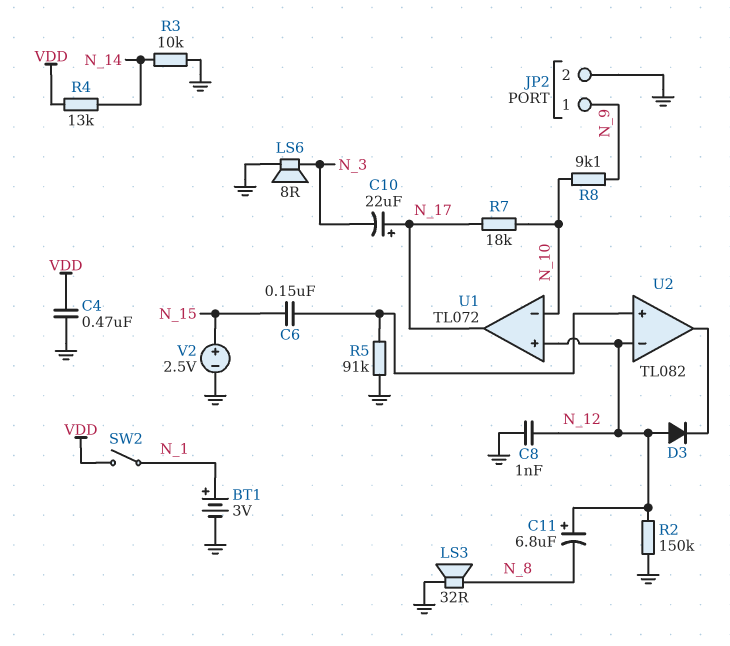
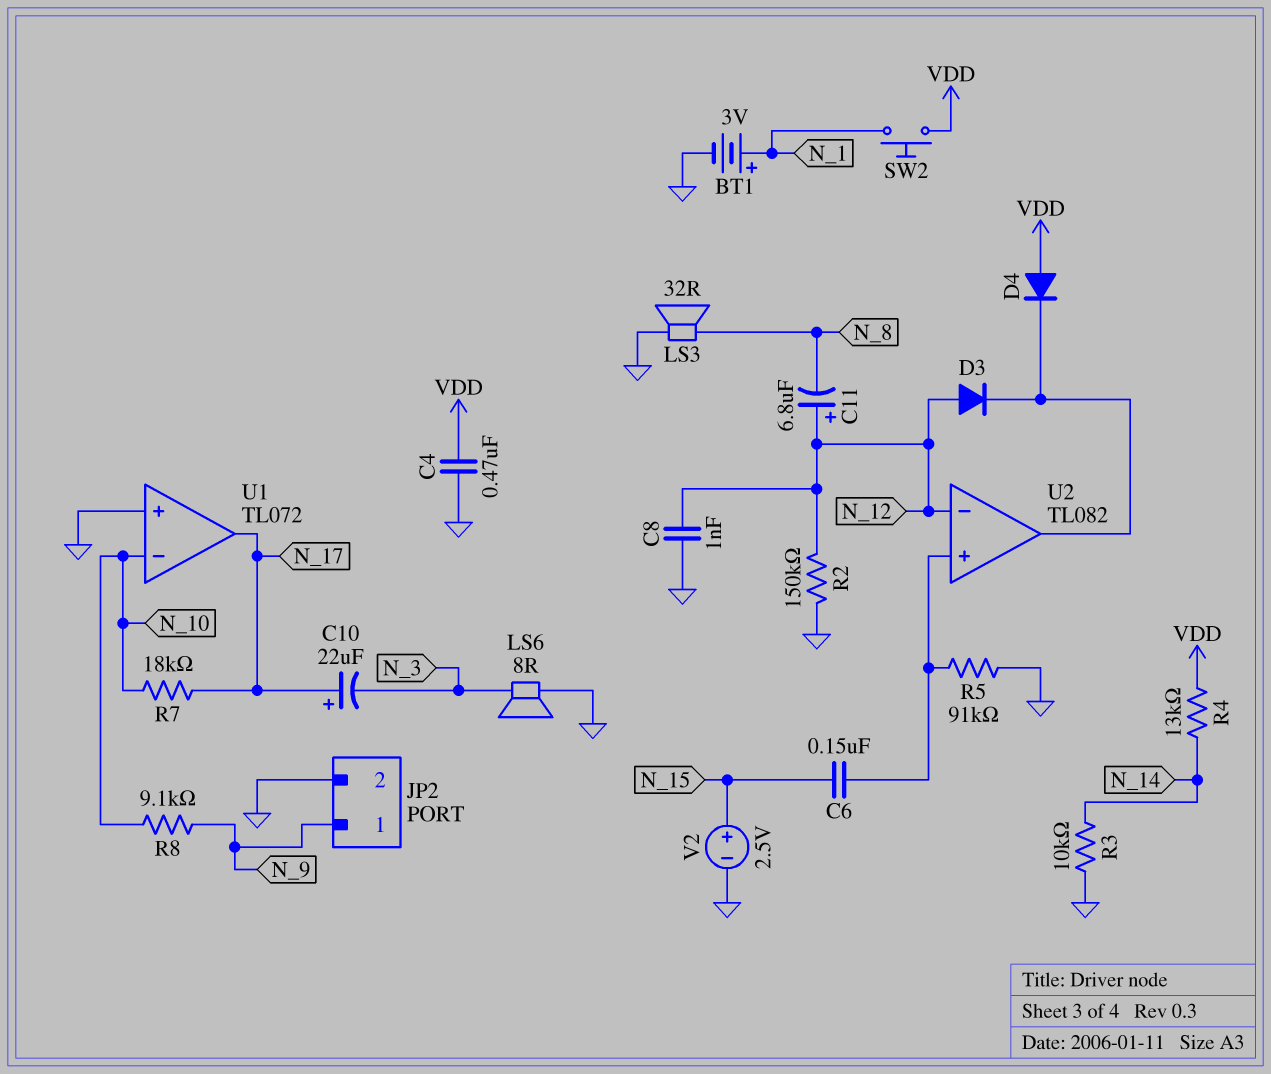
D4: none -> diode (A VDD, K U2/out)
SW2: switch (N_1, VDD) -> button (N_1, VDD)
U1 pin in+: N_12 -> GND

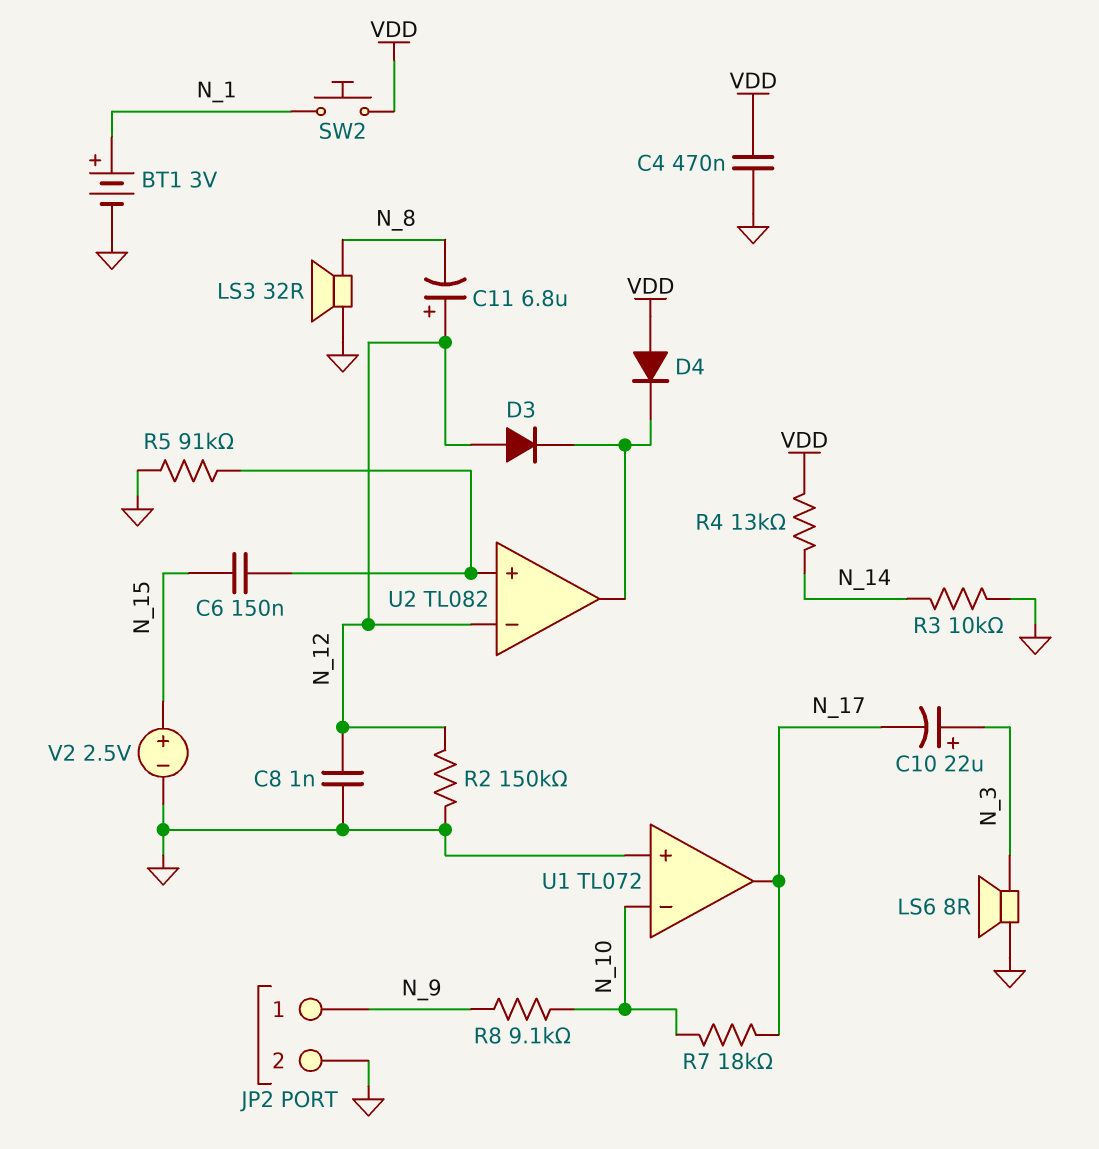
C10: 22uF (plus N_17, minus N_3) -> 22uF (plus N_3, minus N_17)

